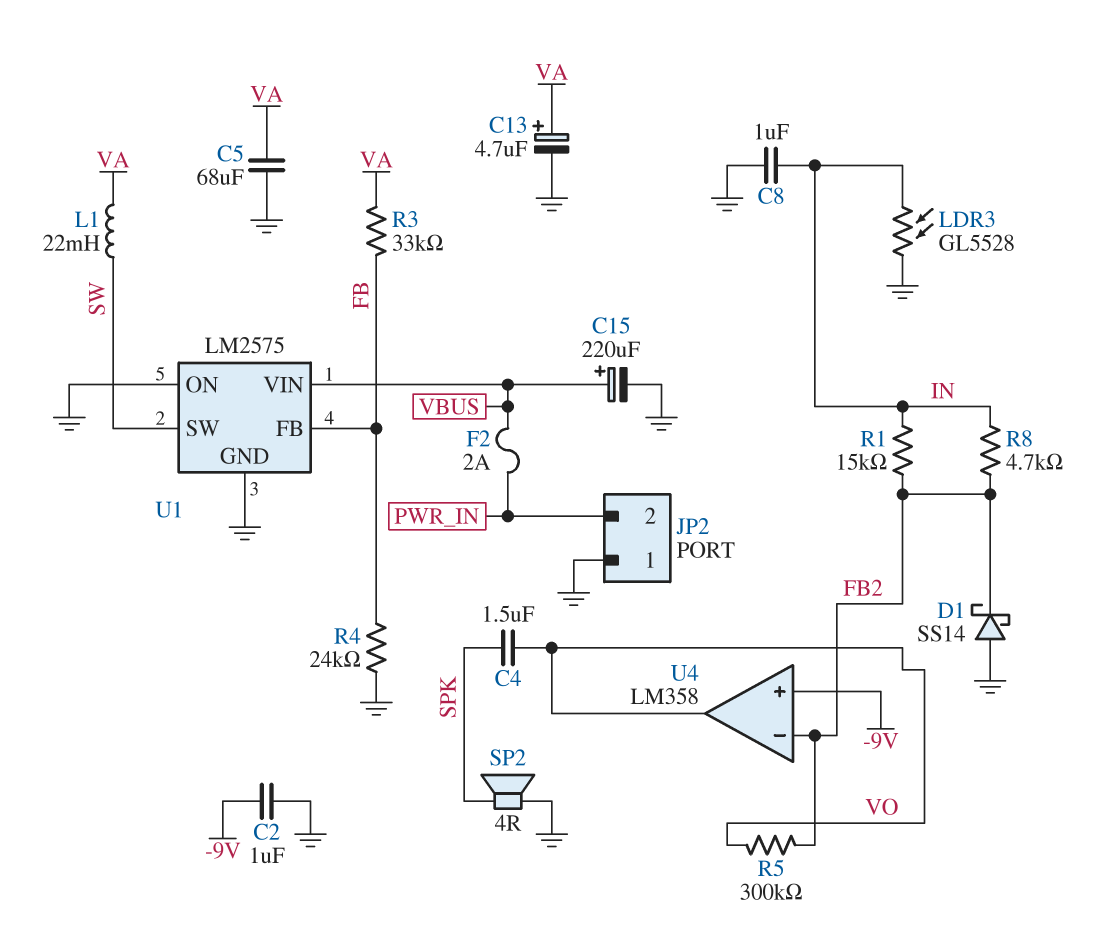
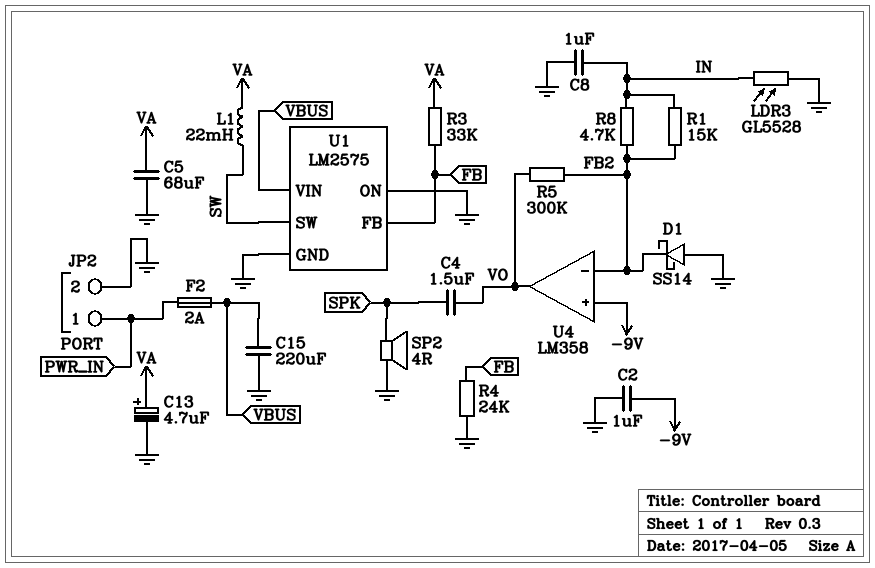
C15: 220uF (plus VBUS, minus GND) -> 220uF (GND, VBUS)
JP2 pin 1: GND -> PWR_IN
JP2 pin 2: PWR_IN -> GND

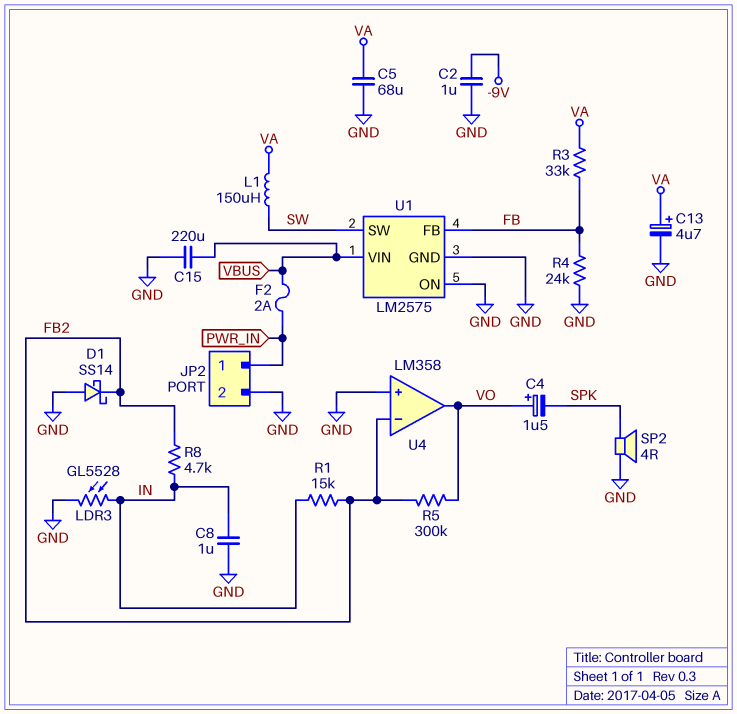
C4: 1.5uF (SPK, VO) -> 1.5uF (plus VO, minus SPK)
L1: 22mH (SW, VA) -> 150uH (SW, VA)
U4 pin in+: -9V -> GND

